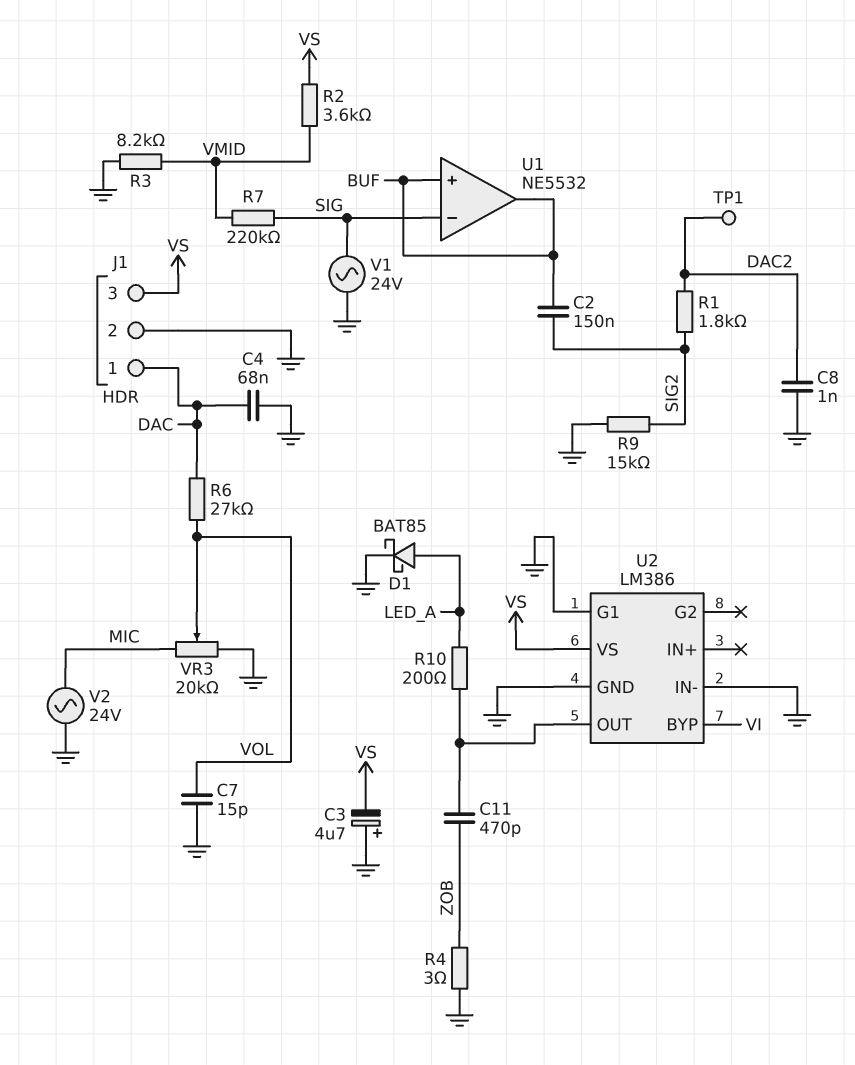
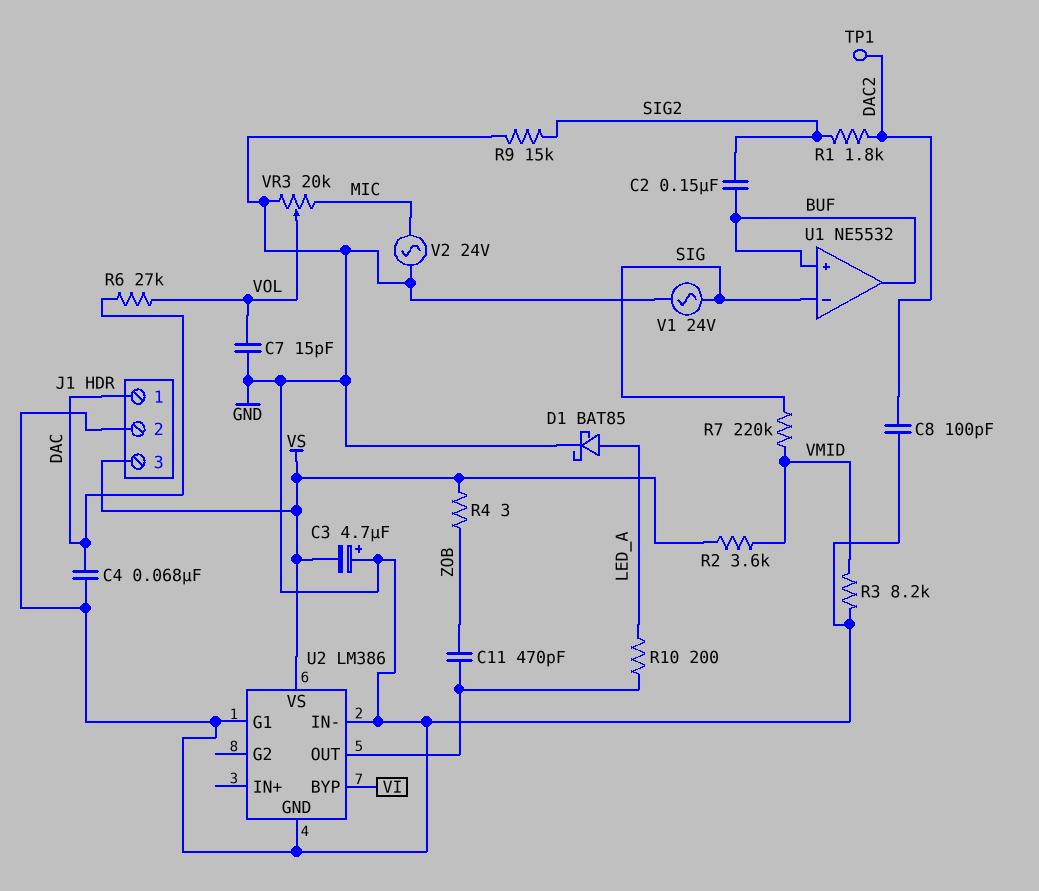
C8: 1nF (DAC2, GND) -> 100pF (DAC2, GND)
R4: 3 (GND, ZOB) -> 3 (VS, ZOB)

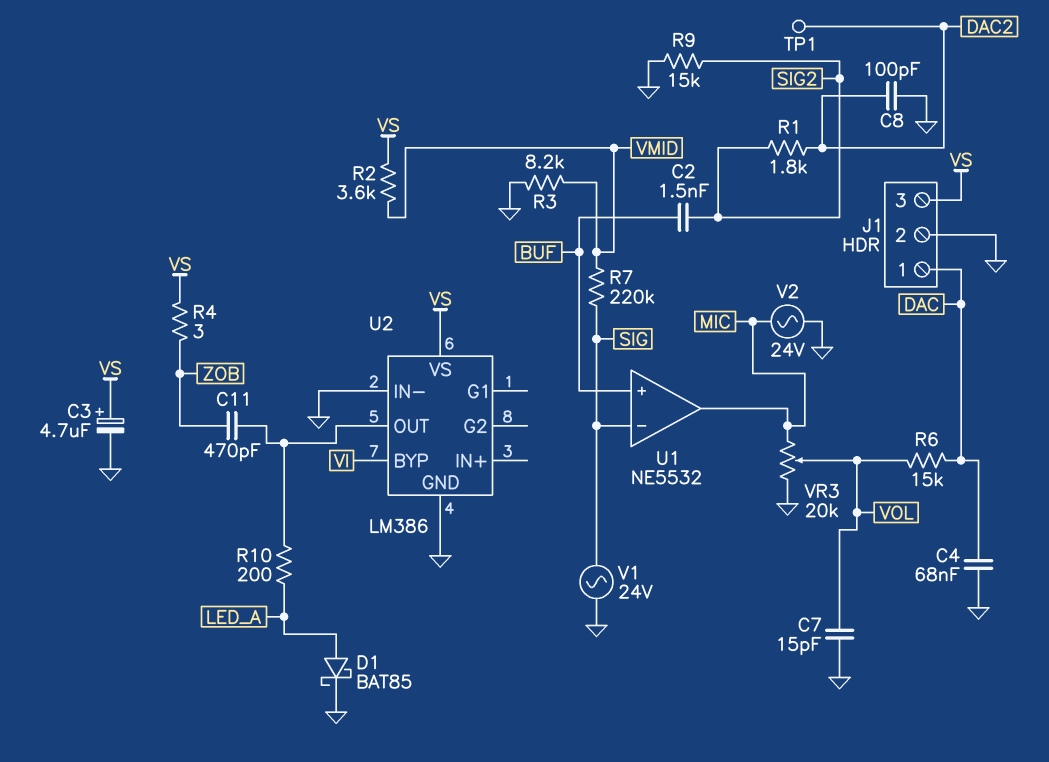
C2: 150nF (BUF, SIG2) -> 1.5nF (BUF, SIG2)
C3: 4.7uF (plus GND, minus VS) -> 4.7uF (plus VS, minus GND)
R6: 27k (DAC, VOL) -> 15k (DAC, VOL)
U1 pin out: BUF -> MIC
U2 pin G1: GND -> none

